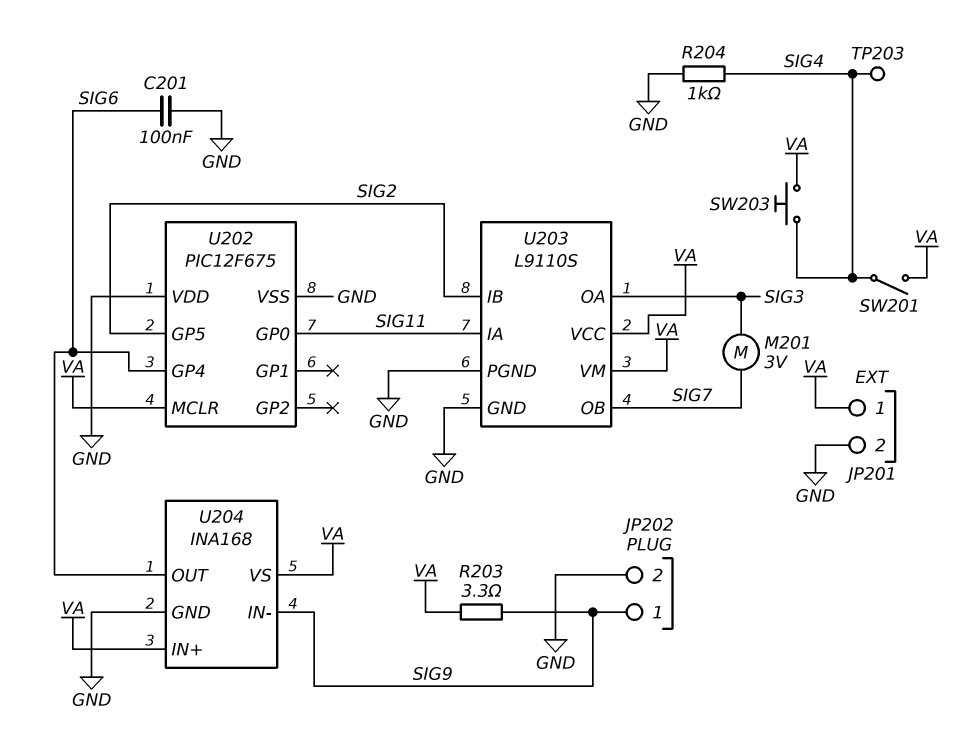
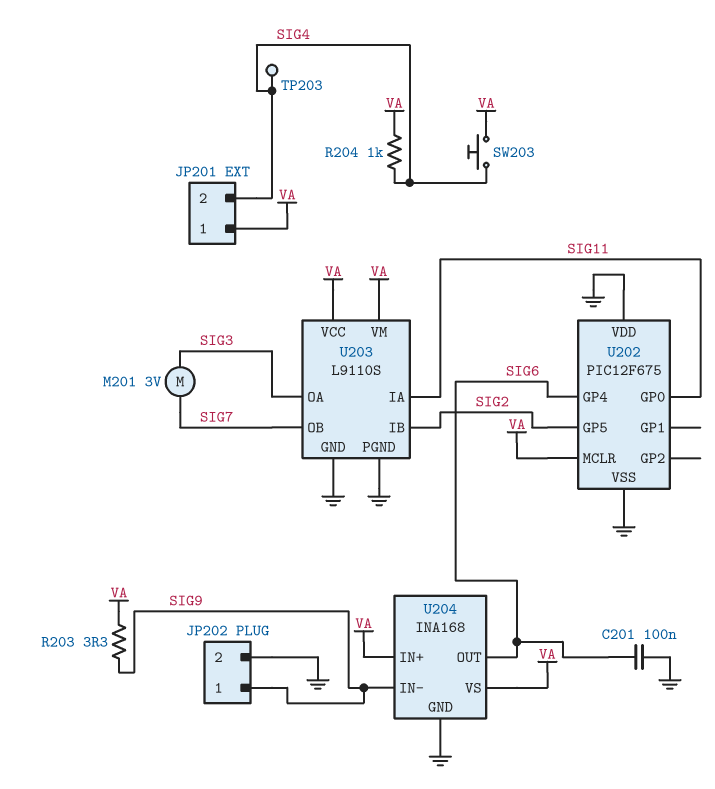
JP201 pin 2: GND -> SIG4
R204: 1k (GND, SIG4) -> 1k (SIG4, VA)
SW201: switch (SIG4, VA) -> none

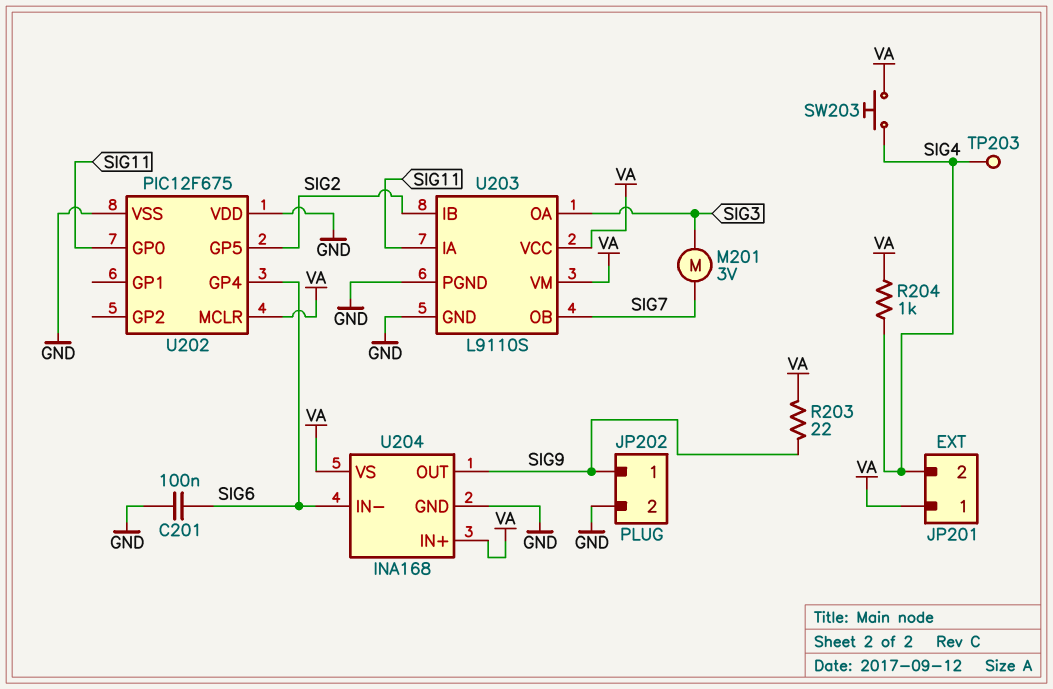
R203: 3.3 (SIG9, VA) -> 22 (SIG9, VA)
U204 pin IN-: SIG9 -> SIG6
U204 pin OUT: SIG6 -> SIG9

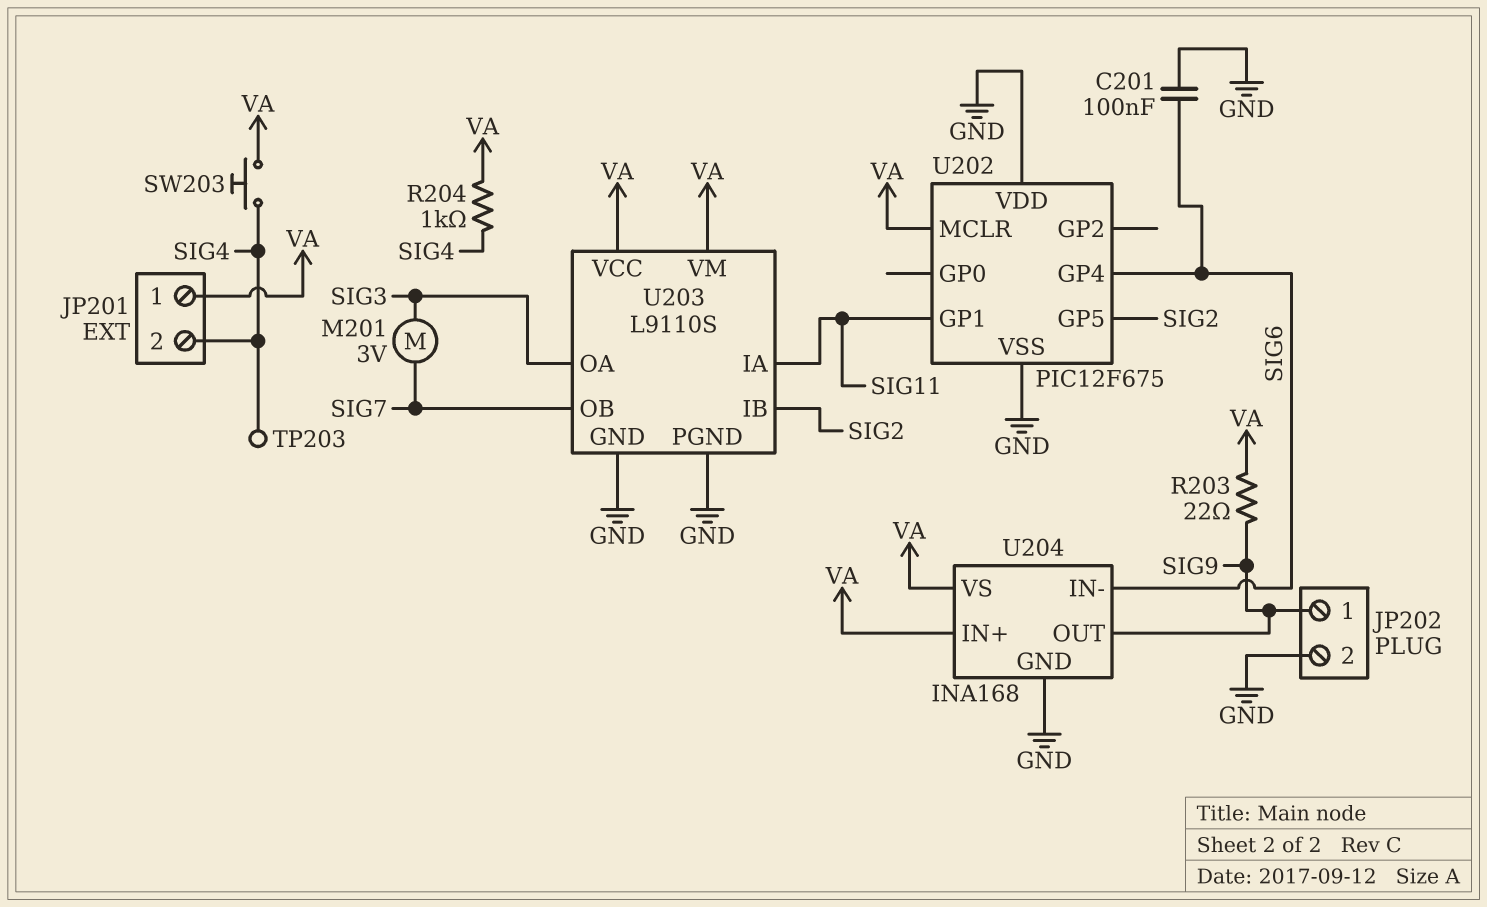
U202 pin GP0: SIG11 -> none
U202 pin GP1: none -> SIG11

